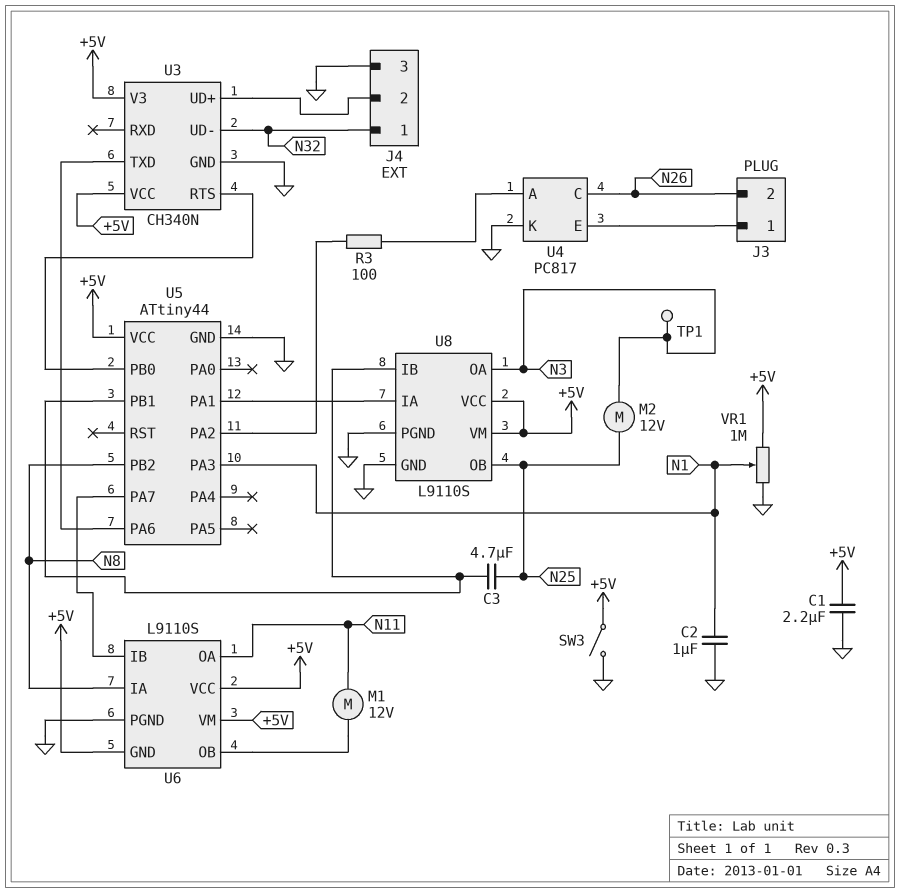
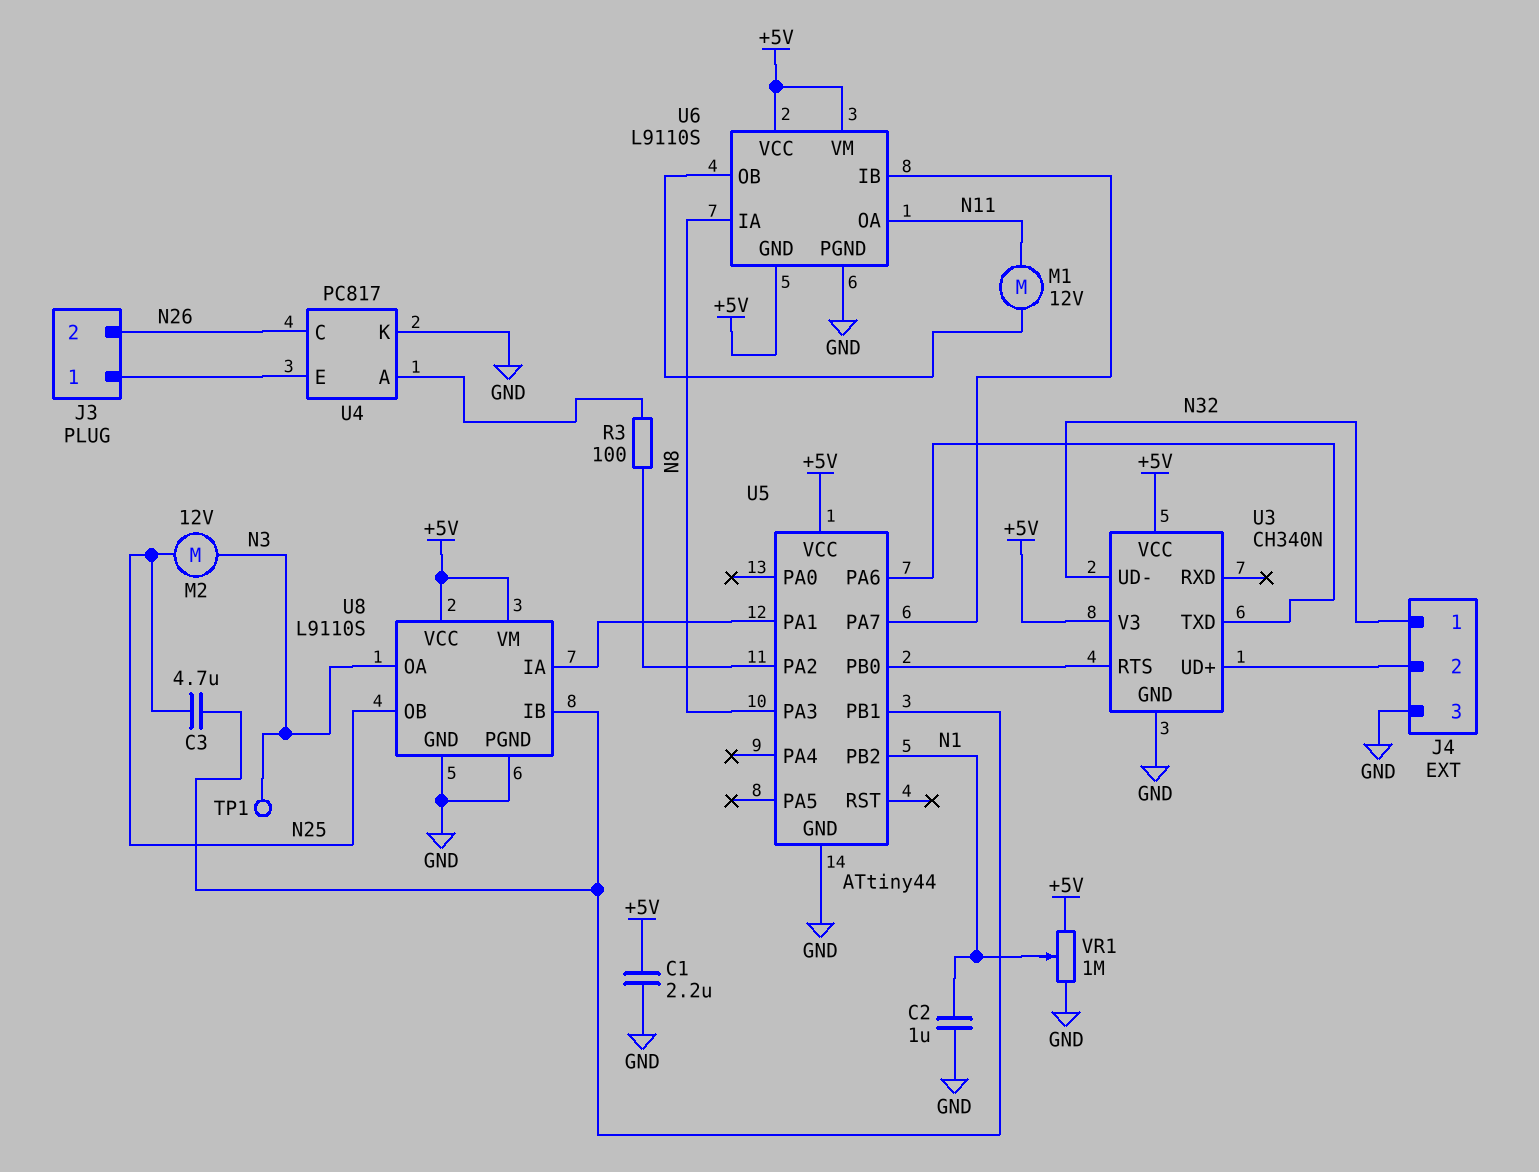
SW3: switch (+5V, GND) -> none
U5 pin PA3: N1 -> N8
U5 pin PB2: N8 -> N1

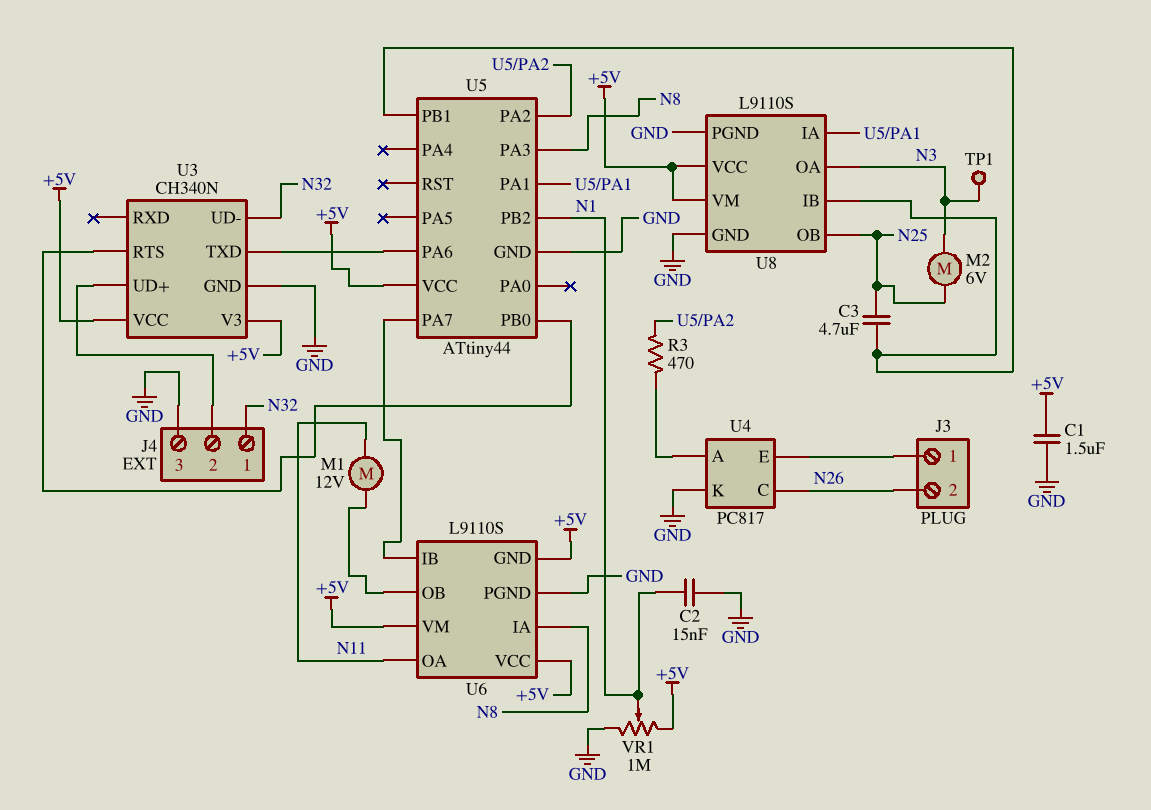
C1: 2.2uF (+5V, GND) -> 1.5uF (+5V, GND)
C2: 1uF (GND, N1) -> 15nF (GND, N1)
M2: motor 12V (N3, N25) -> motor 6V (N3, N25)
R3: 100 (U4/A, U5/PA2) -> 470 (U4/A, U5/PA2)

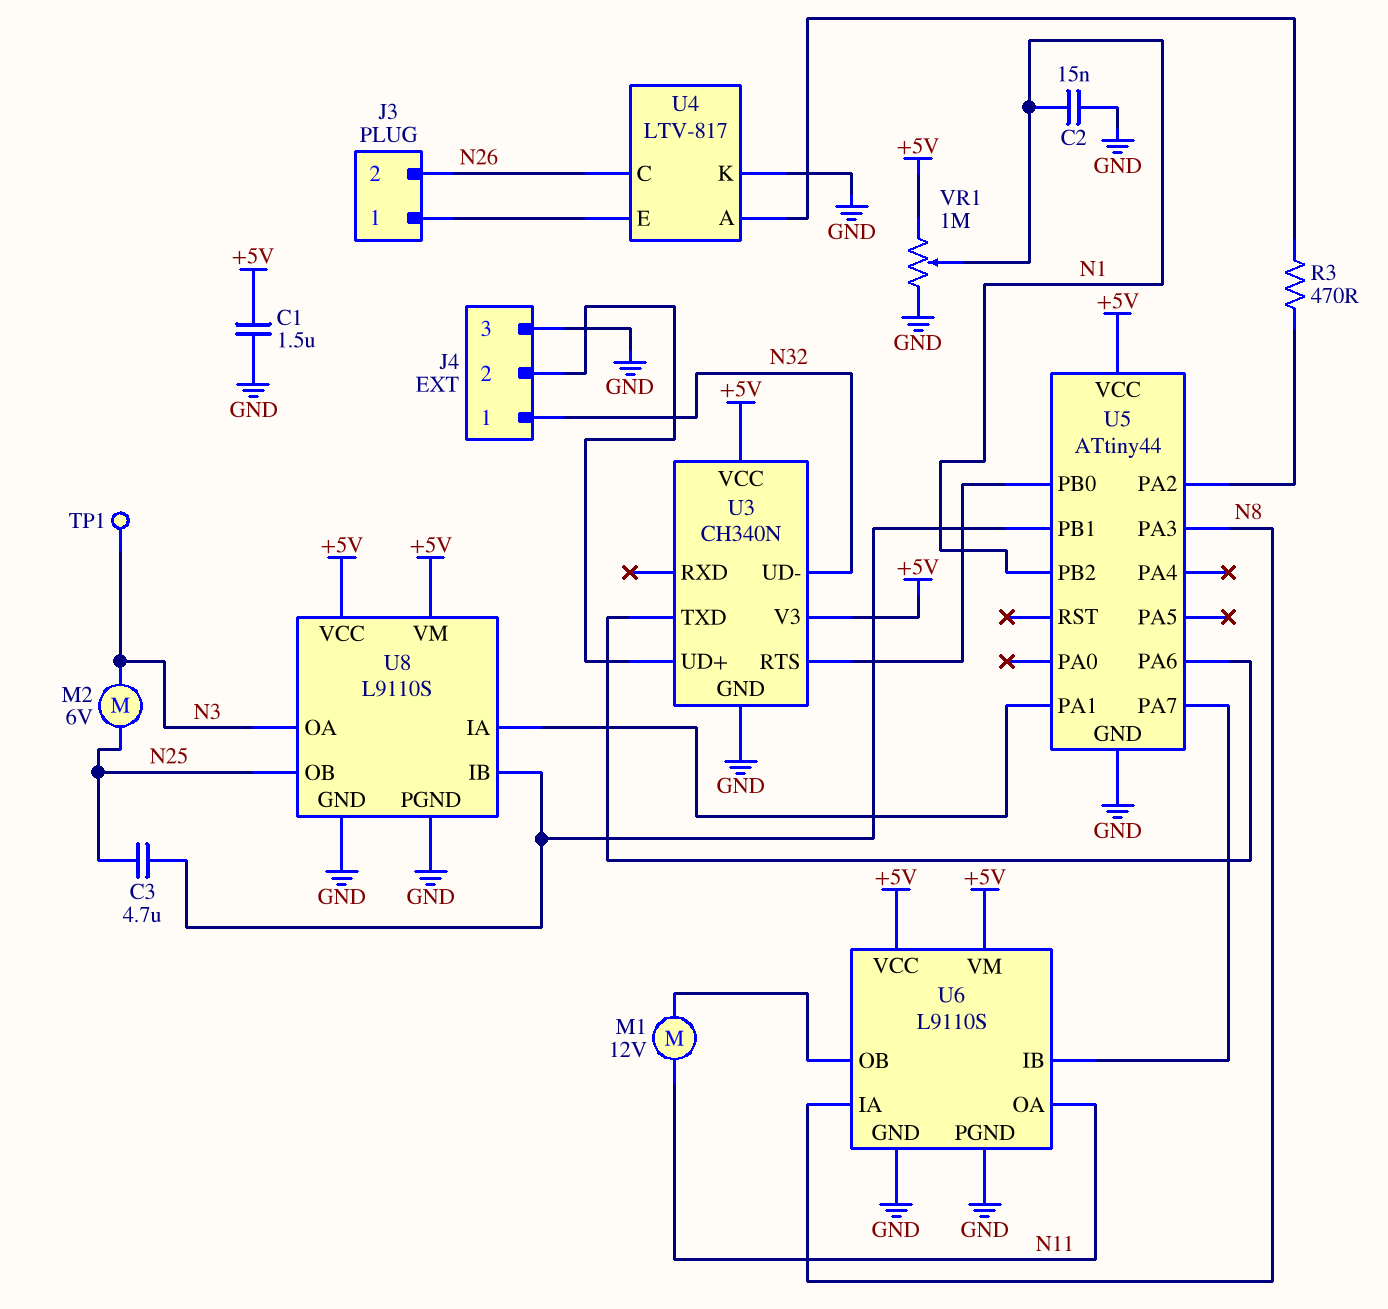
U4: PC817 -> LTV-817
U6 pin GND: +5V -> GND

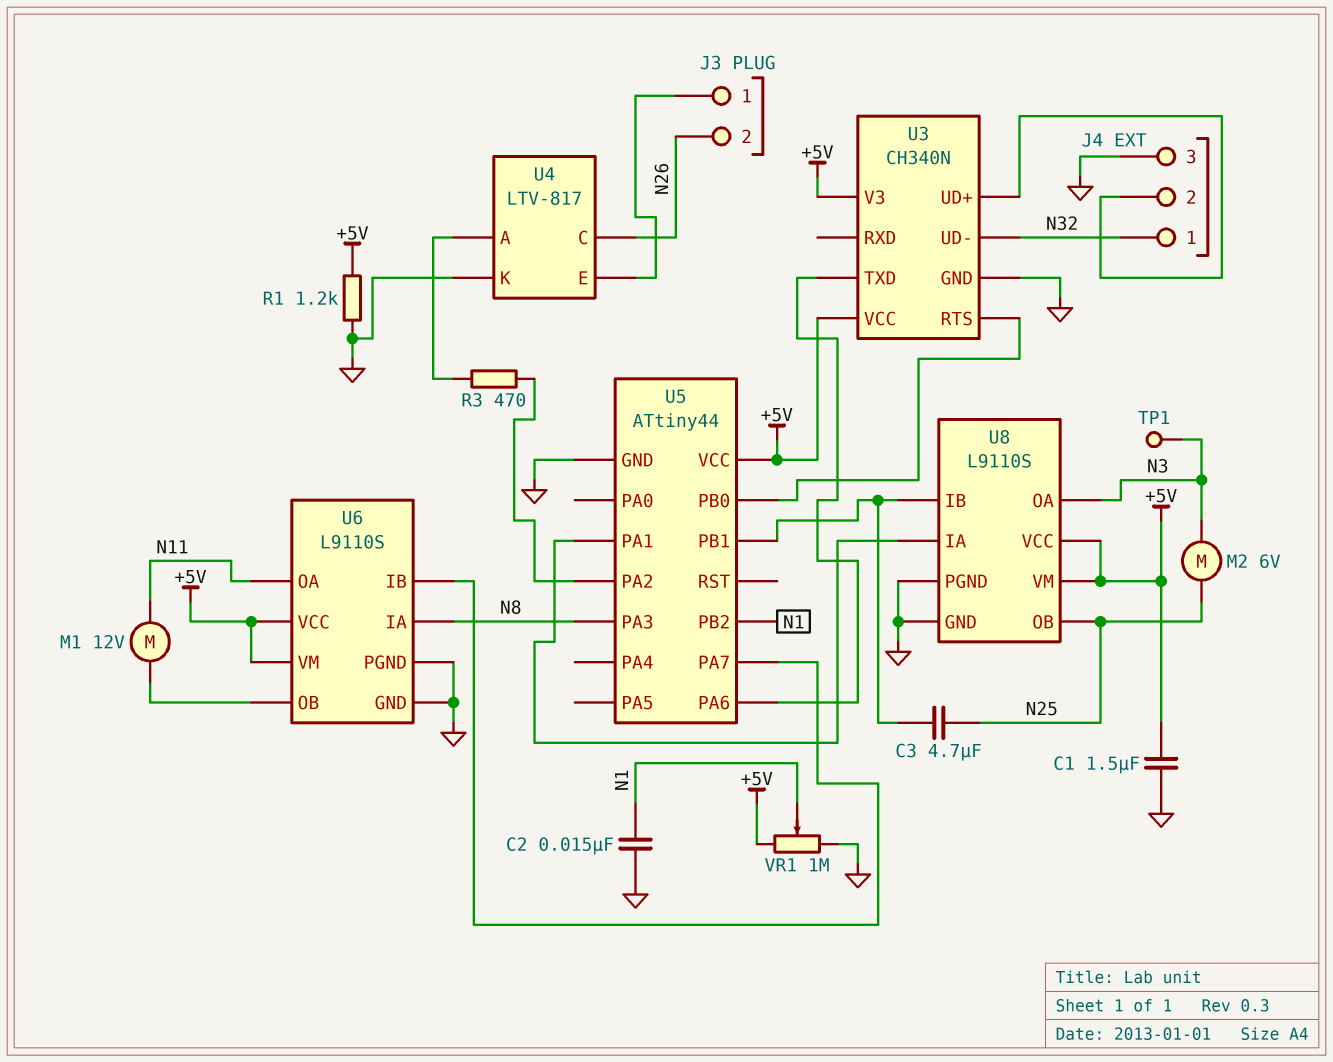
R1: none -> 1.2k (+5V, GND)

